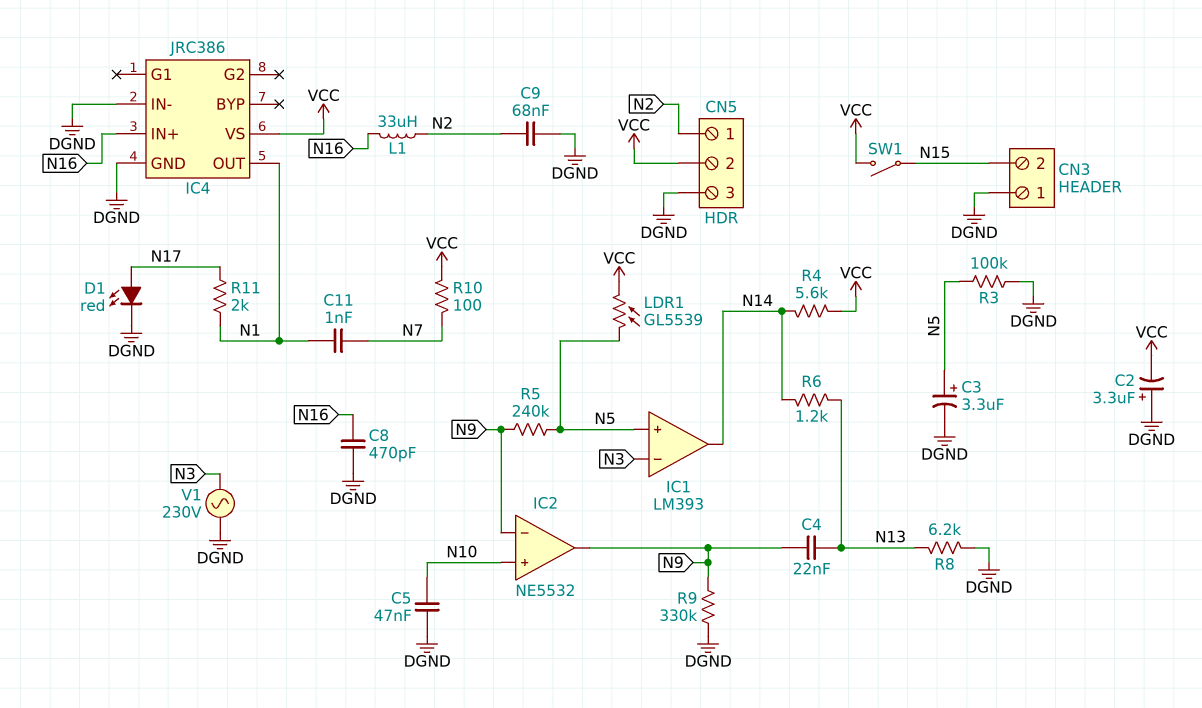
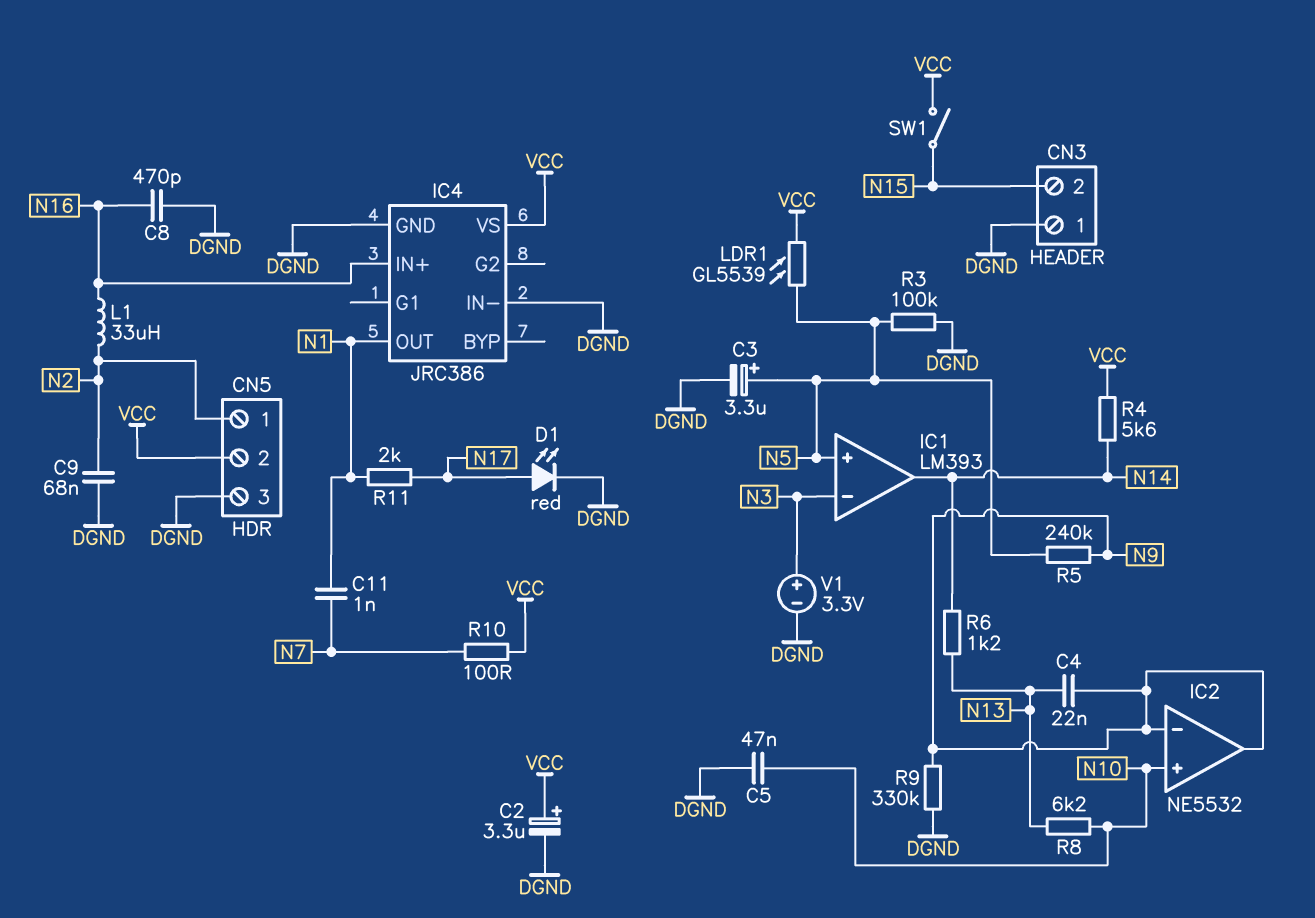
C2: 3.3uF (plus DGND, minus VCC) -> 3.3uF (plus VCC, minus DGND)
R8: 6.2k (DGND, N13) -> 6.2k (N10, N13)
V1: AC 230V (DGND, N3) -> 3.3V (plus N3, minus DGND)

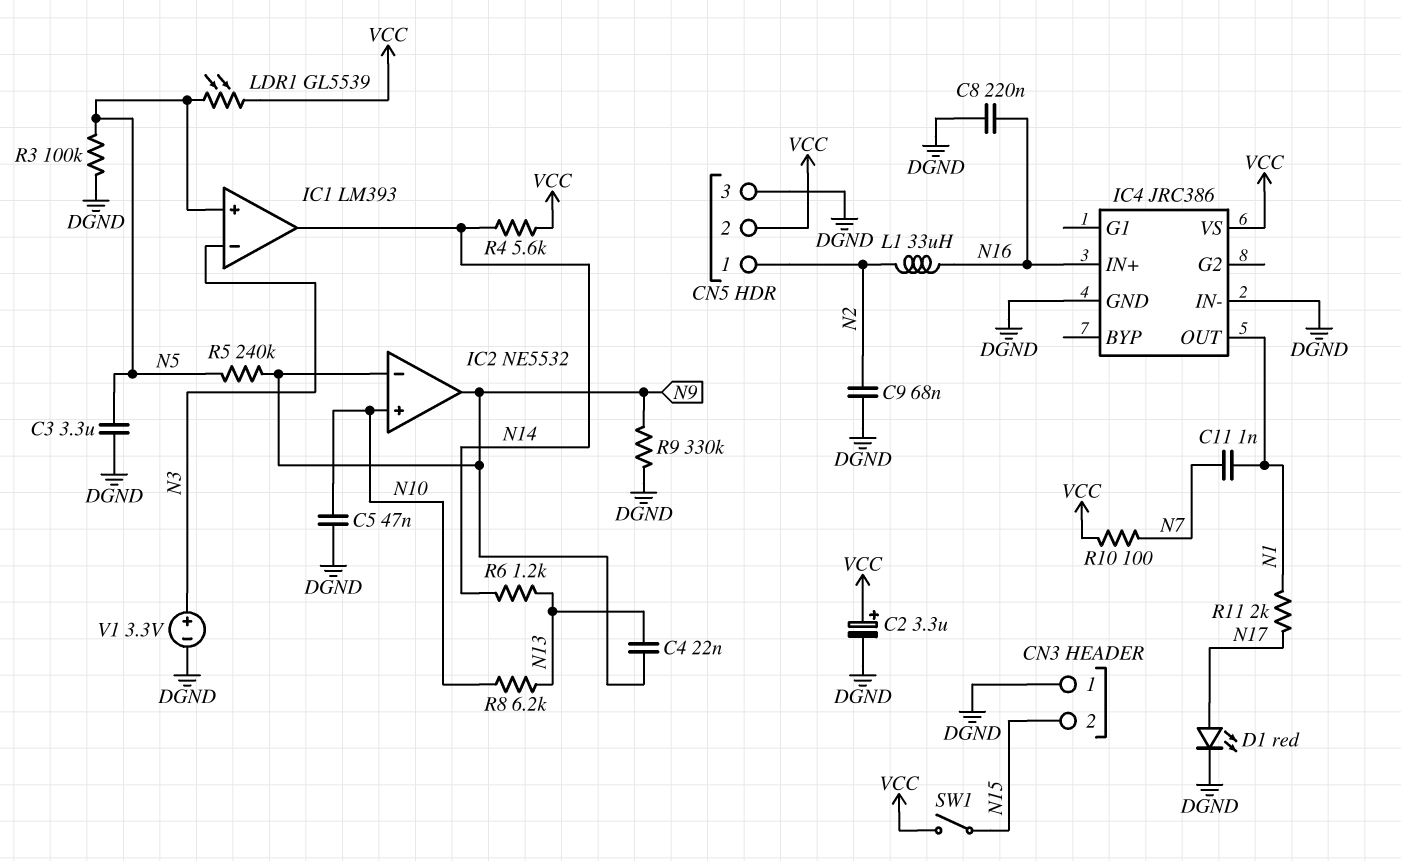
C3: 3.3uF (plus N5, minus DGND) -> 3.3uF (DGND, N5)
C8: 470pF (DGND, N16) -> 220nF (DGND, N16)

